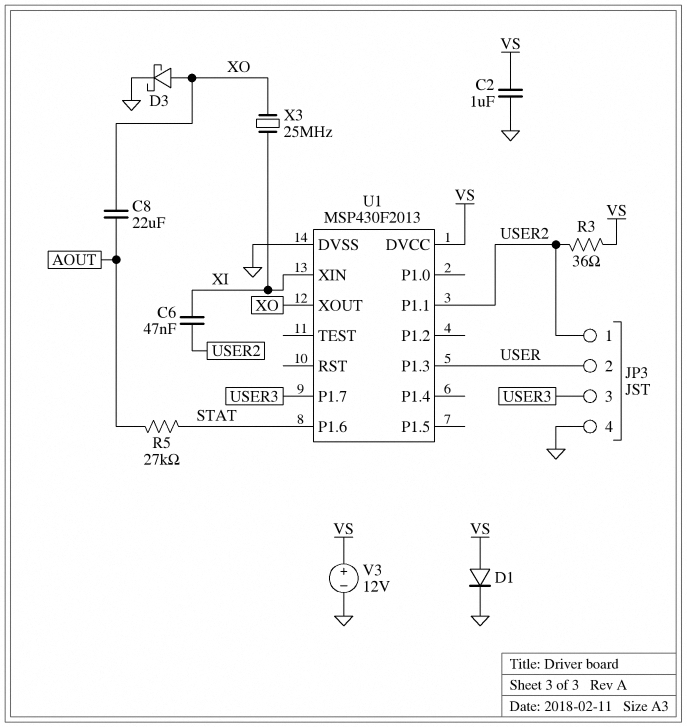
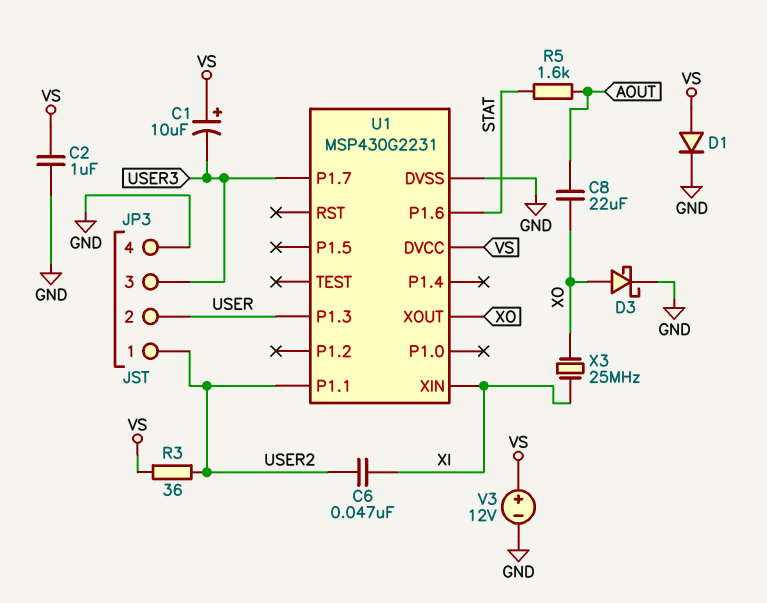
C1: none -> 10uF (plus VS, minus USER3)
R5: 27k (AOUT, STAT) -> 1.6k (AOUT, STAT)
U1: MSP430F2013 -> MSP430G2231

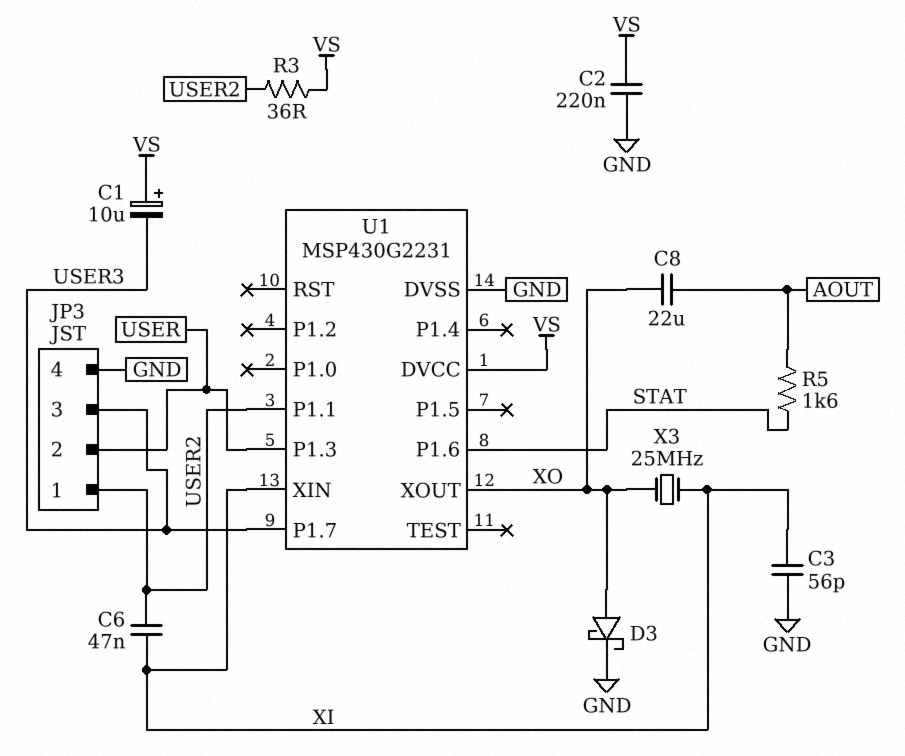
C2: 1uF (GND, VS) -> 220nF (GND, VS)
C3: none -> 56pF (GND, XI)
D1: diode (A VS, K GND) -> none
V3: 12V (plus VS, minus GND) -> none

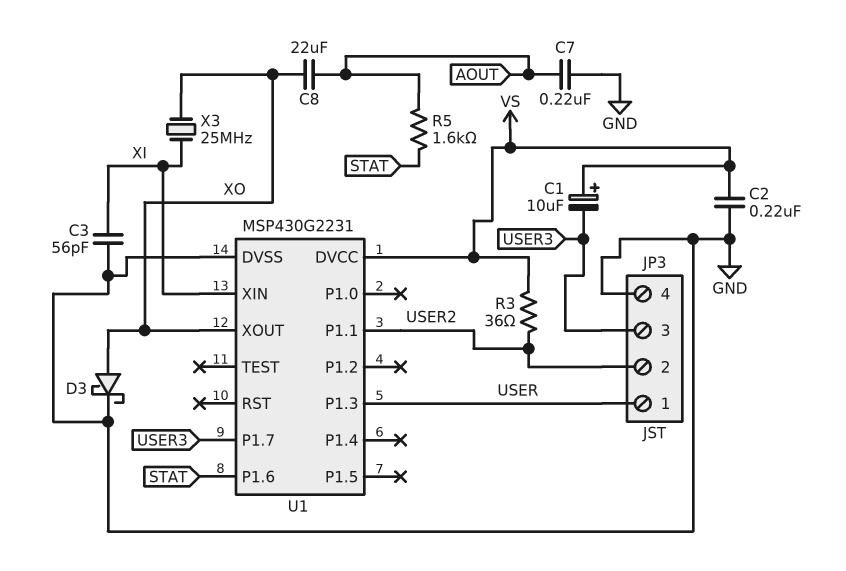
C6: 47nF (USER2, XI) -> none
C7: none -> 220nF (AOUT, GND)
JP3 pin 1: USER2 -> USER
JP3 pin 2: USER -> USER2

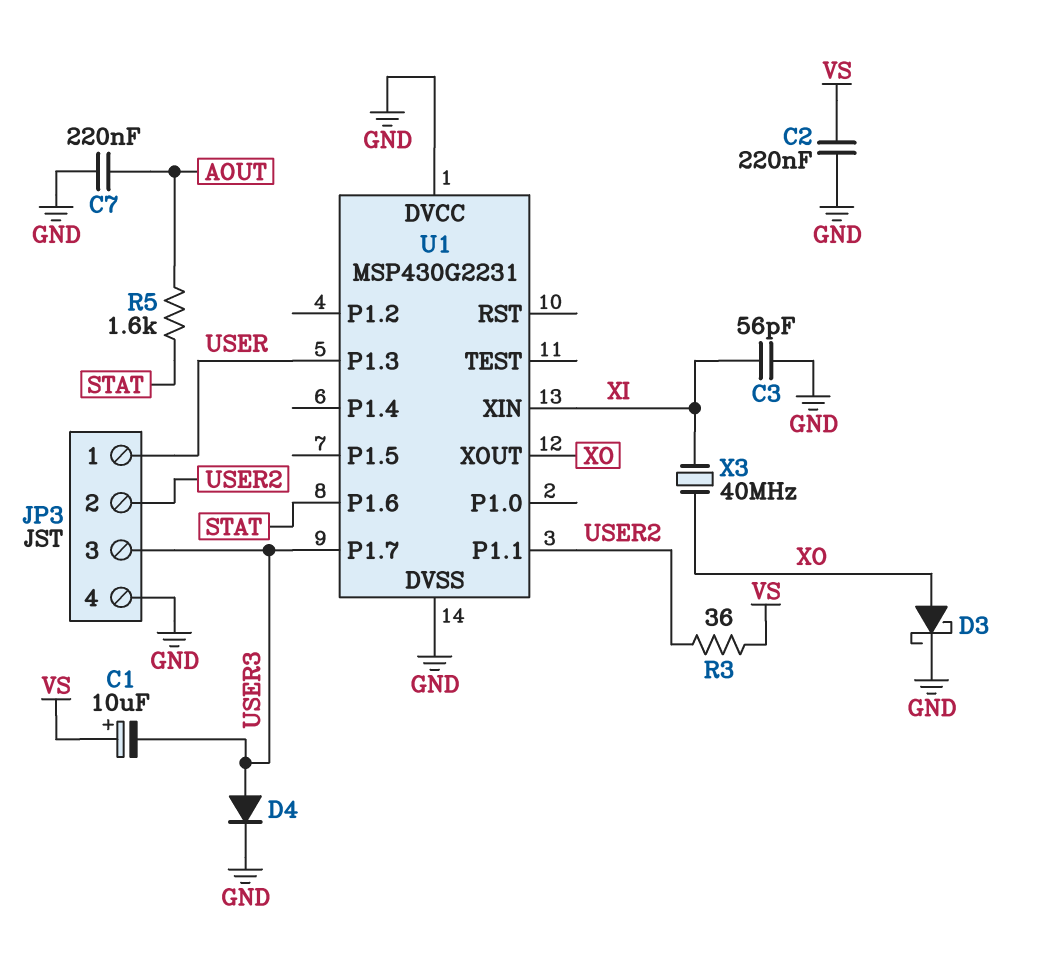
C8: 22uF (AOUT, XO) -> none
D4: none -> diode (A USER3, K GND)
U1 pin DVCC: VS -> GND
X3: 25MHz (XI, XO) -> 40MHz (XI, XO)

